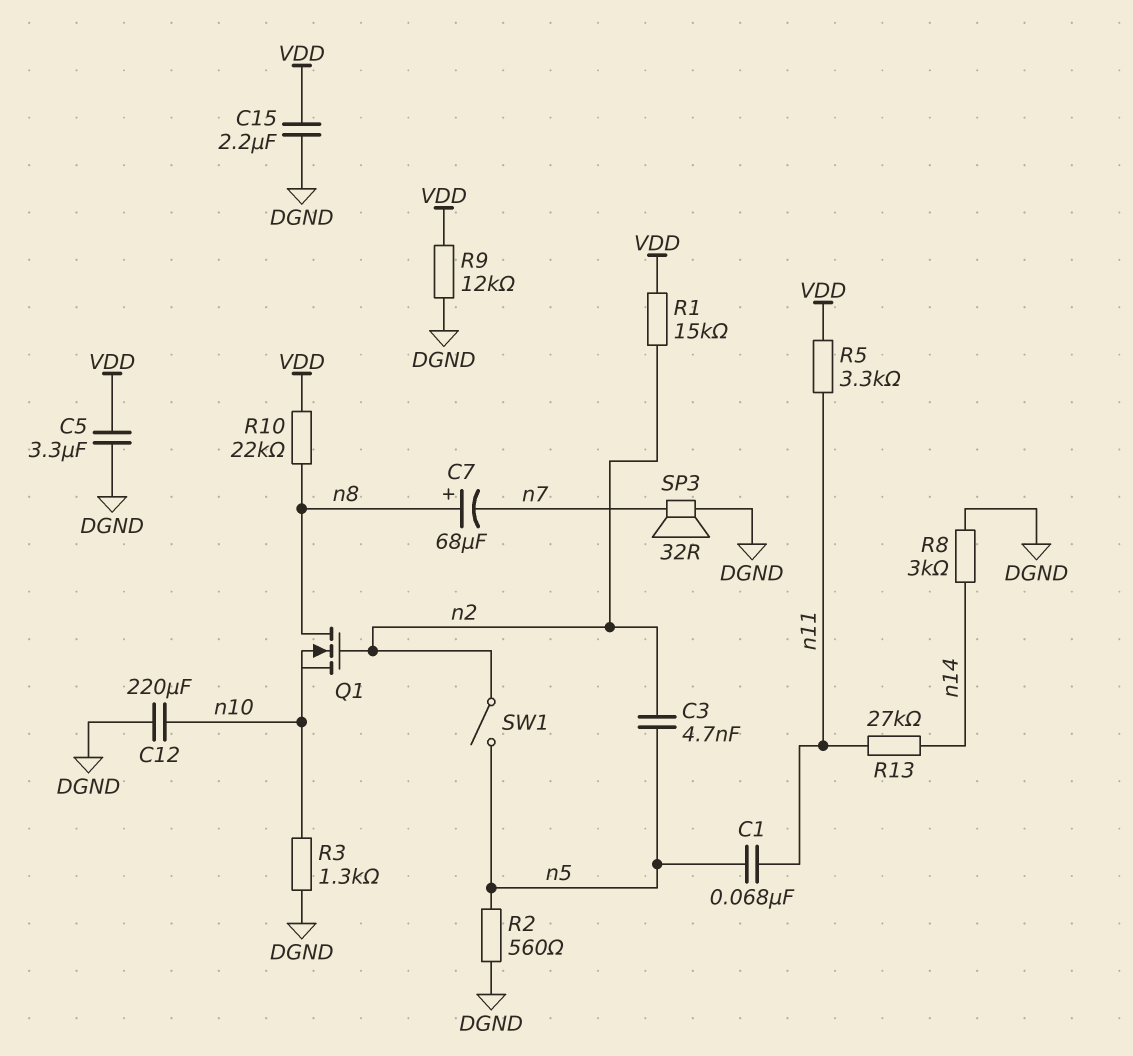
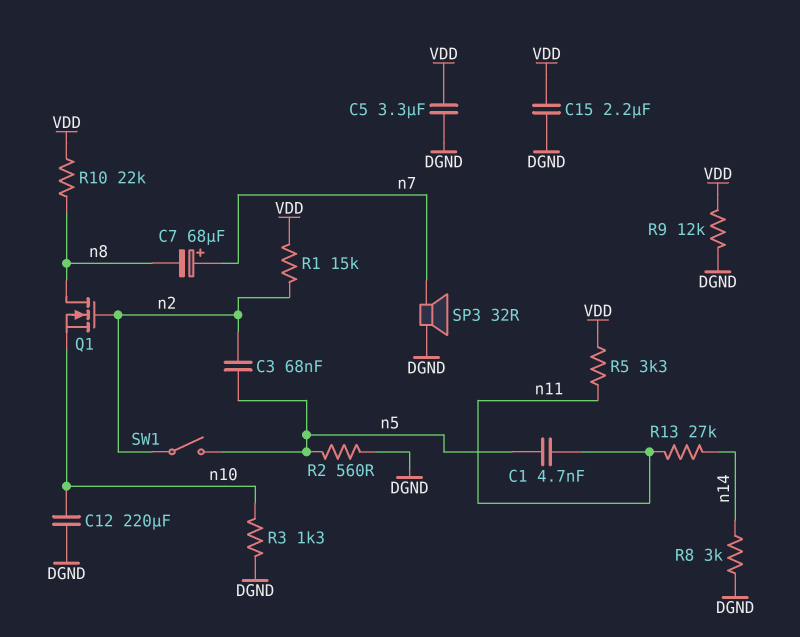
C1: 68nF (n5, n11) -> 4.7nF (n5, n11)
C3: 4.7nF (n2, n5) -> 68nF (n2, n5)
C7: 68uF (plus n8, minus n7) -> 68uF (plus n7, minus n8)

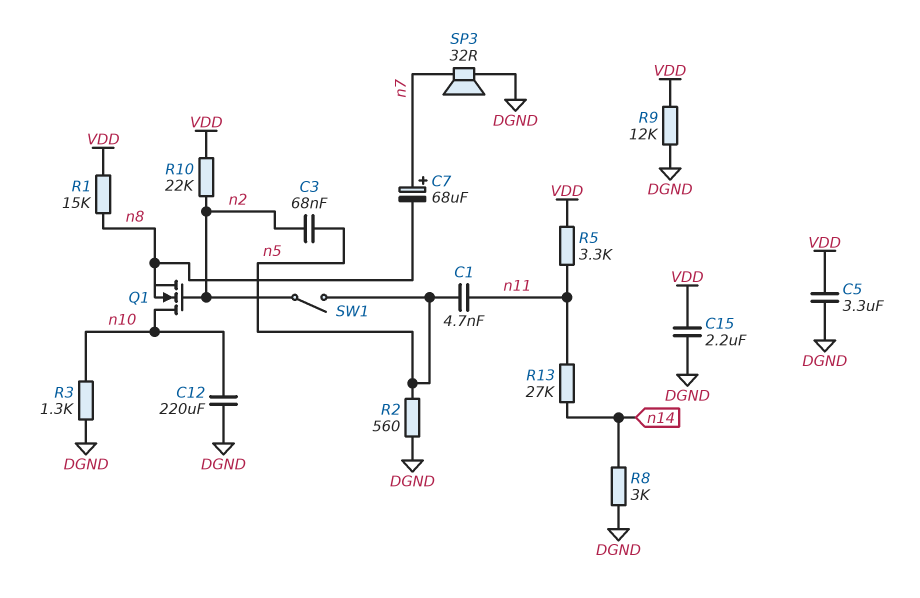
Q1: NMOS (G n2, D n8, S n10) -> NMOS (G n2, D n10, S n8)
R1: 15k (VDD, n2) -> 15k (VDD, n8)
R10: 22k (VDD, n8) -> 22k (VDD, n2)

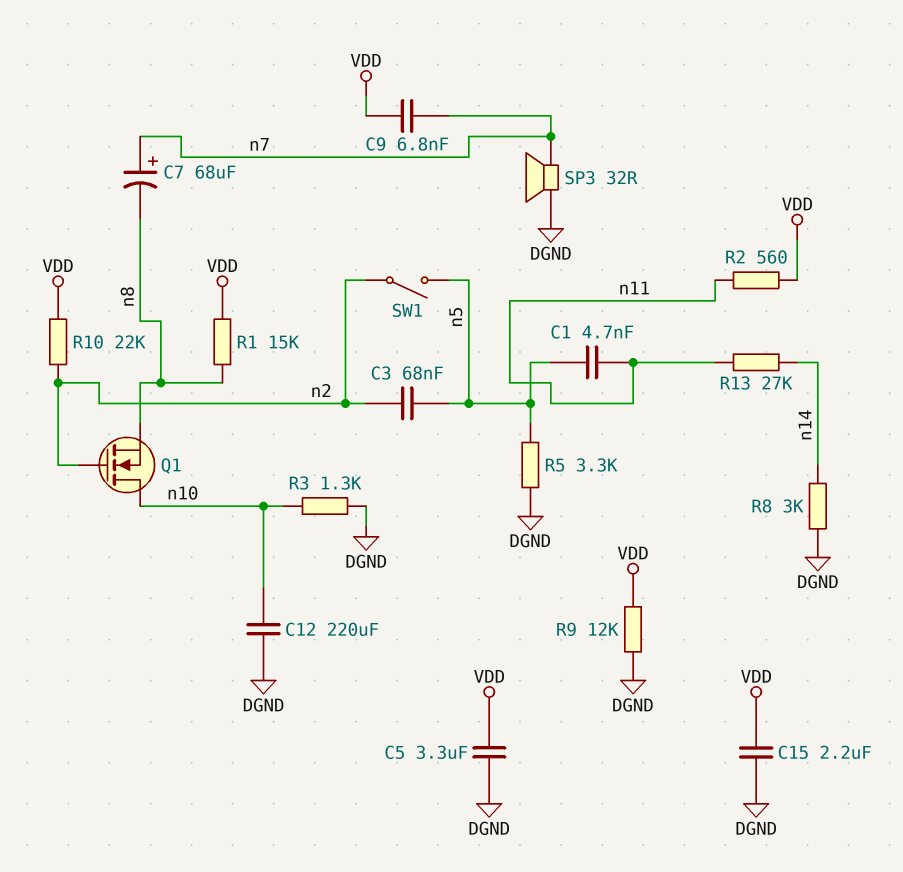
C9: none -> 6.8nF (VDD, n7)
R2: 560 (DGND, n5) -> 560 (VDD, n11)
R5: 3.3k (VDD, n11) -> 3.3k (DGND, n5)

